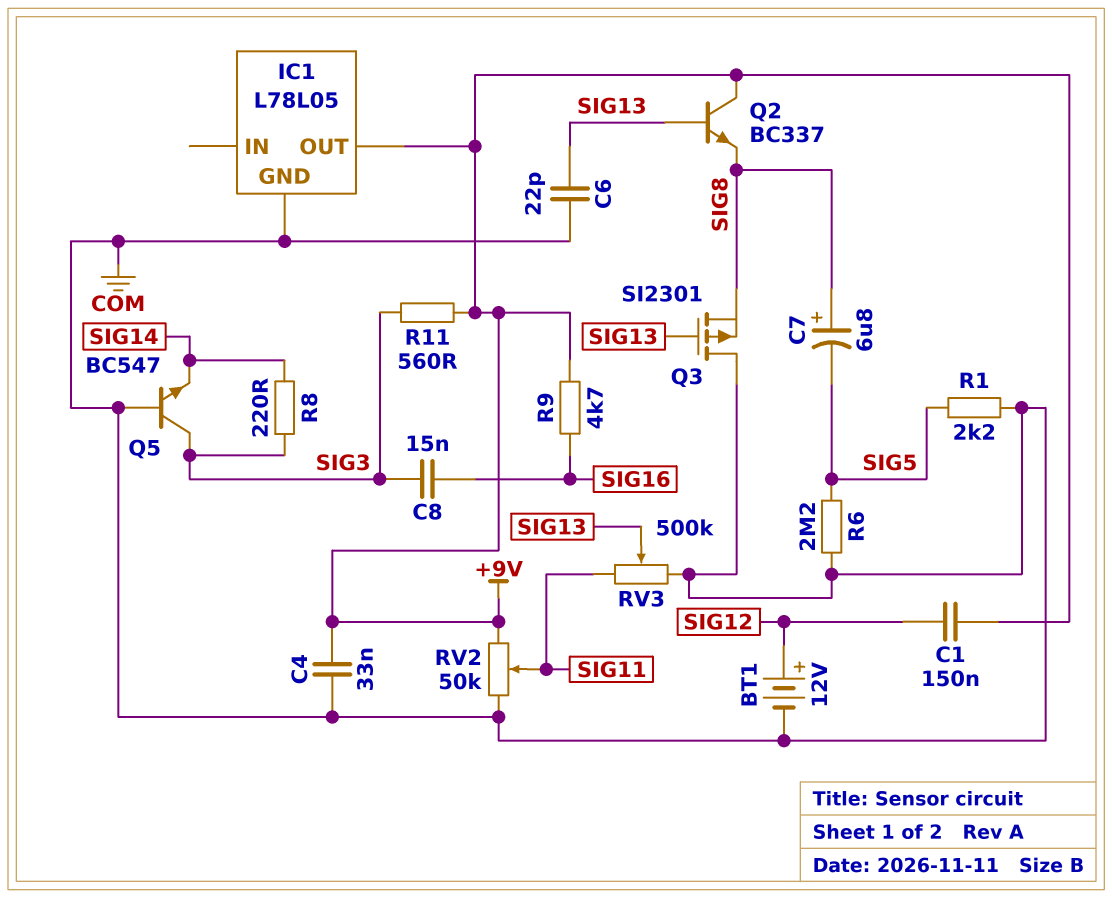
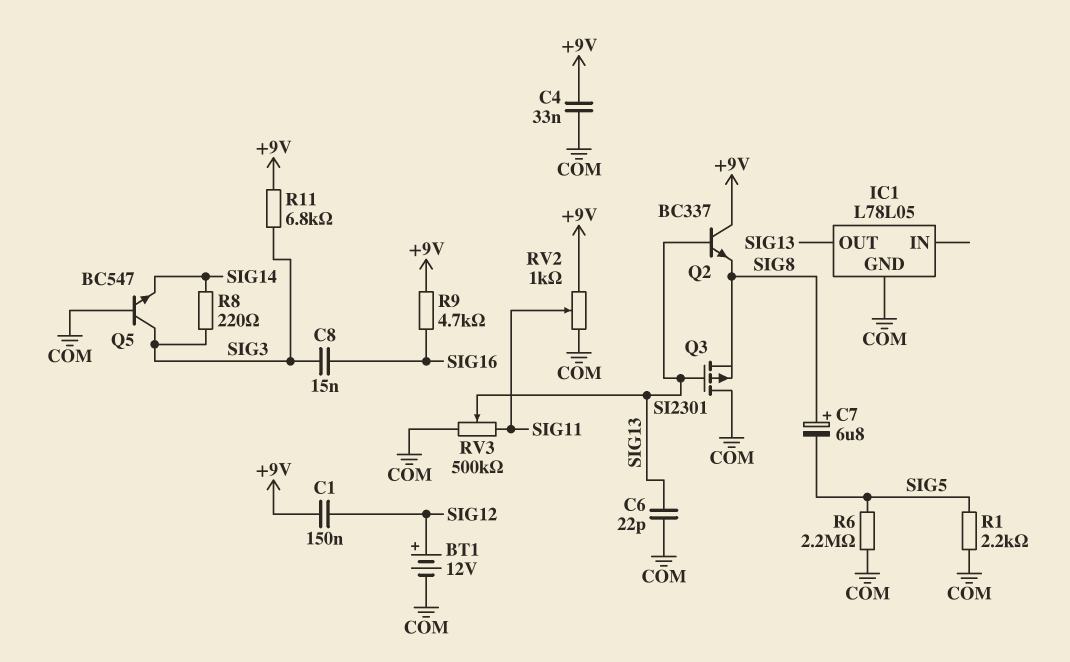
IC1 pin OUT: +9V -> SIG13
R11: 560 (+9V, SIG3) -> 6.8k (+9V, SIG3)
RV2: 50k (+9V, COM, wiper SIG11) -> 1k (+9V, COM, wiper SIG11)

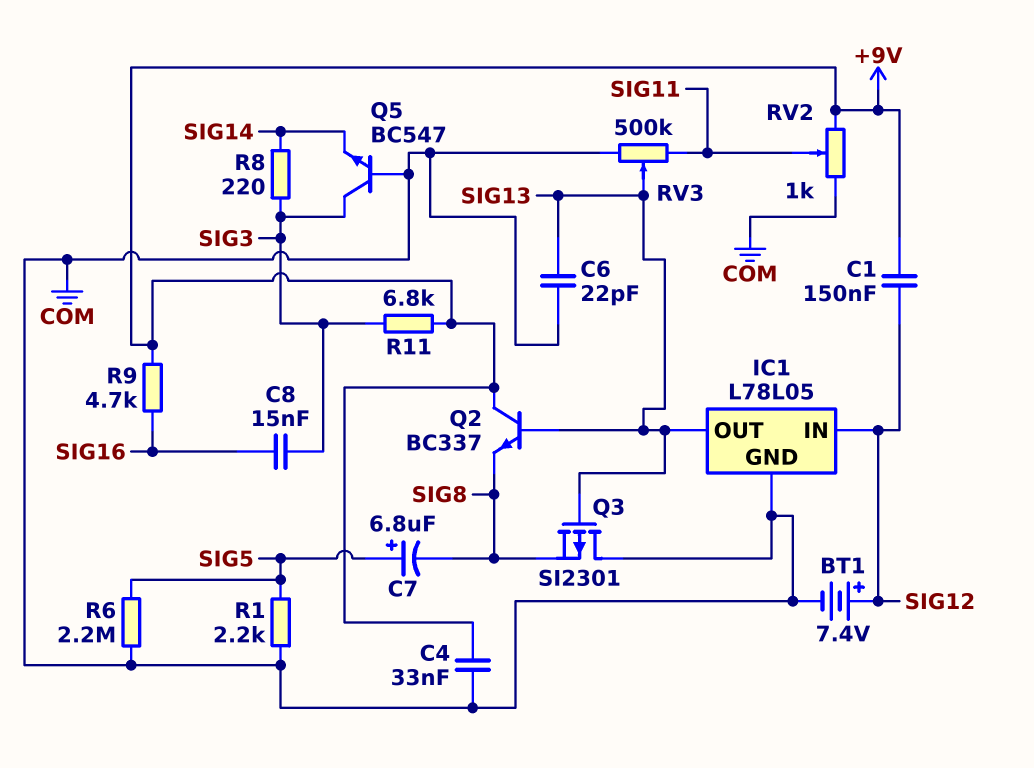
BT1: 12V (plus SIG12, minus COM) -> 7.4V (plus SIG12, minus COM)
C7: 6.8uF (plus SIG8, minus SIG5) -> 6.8uF (plus SIG5, minus SIG8)
IC1 pin IN: none -> SIG12

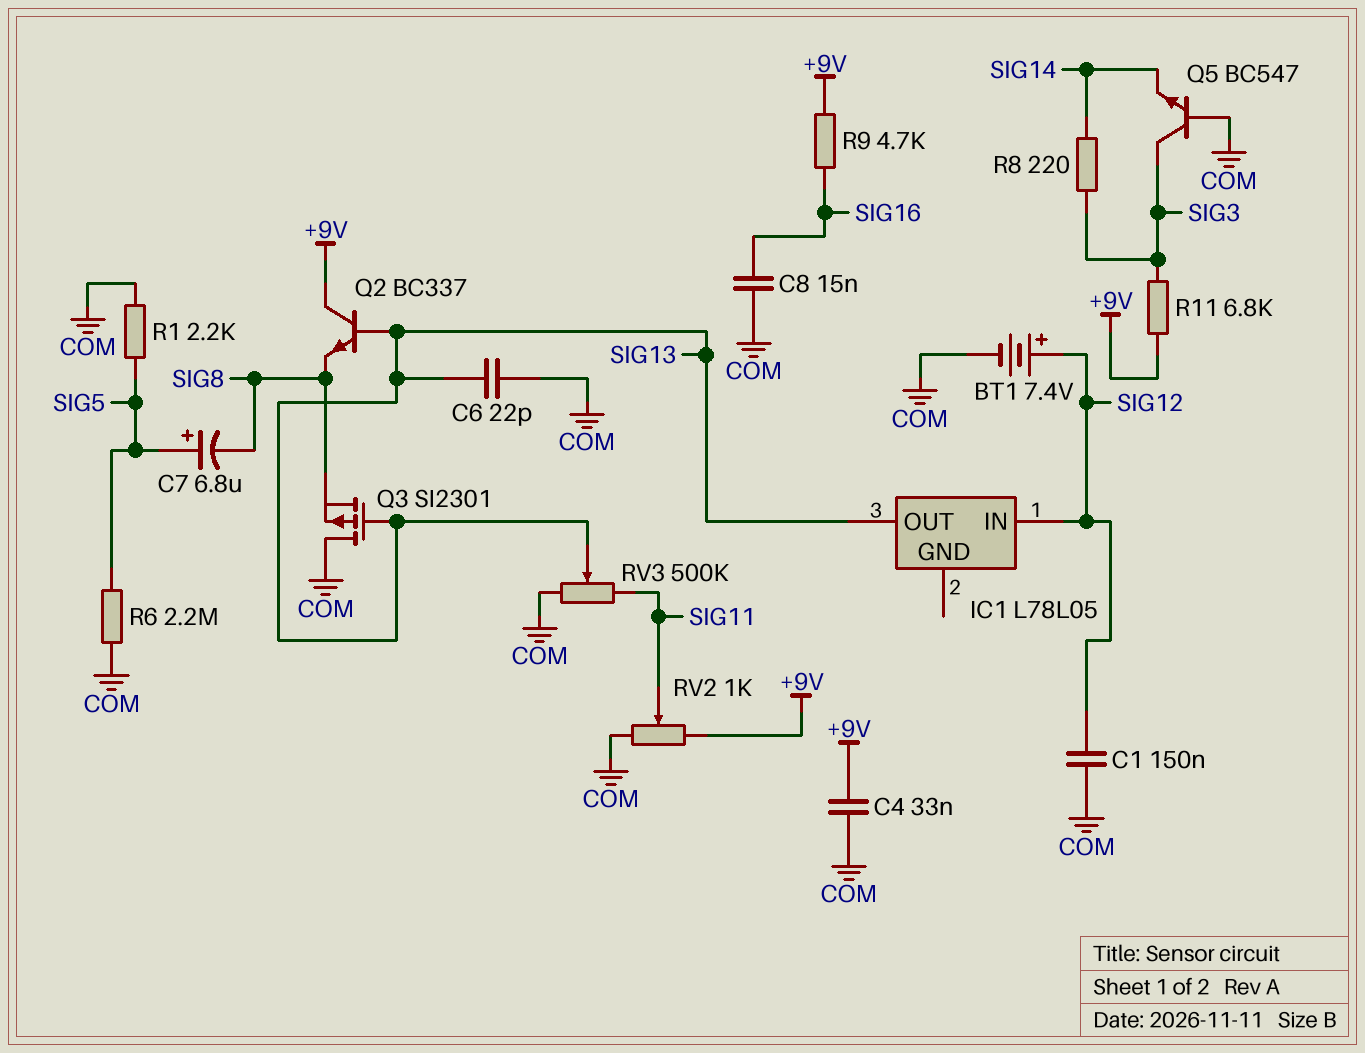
C1: 150nF (+9V, SIG12) -> 150nF (COM, SIG12)
C8: 15nF (SIG3, SIG16) -> 15nF (COM, SIG16)
IC1 pin GND: COM -> none

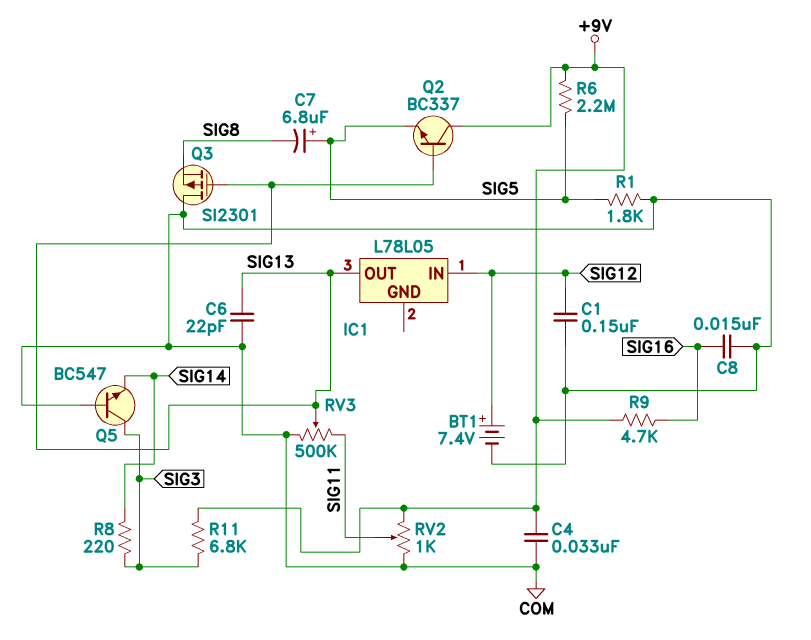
Q2: NPN BC337 (B SIG13, C +9V, E SIG8) -> NPN BC337 (B SIG13, C +9V, E SIG5)
R1: 2.2k (COM, SIG5) -> 1.8k (COM, SIG5)
R6: 2.2M (COM, SIG5) -> 2.2M (+9V, SIG5)

